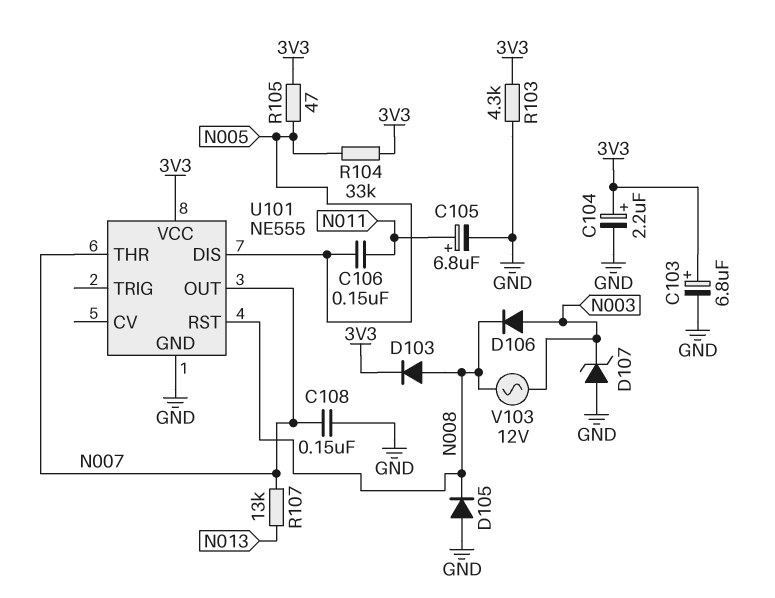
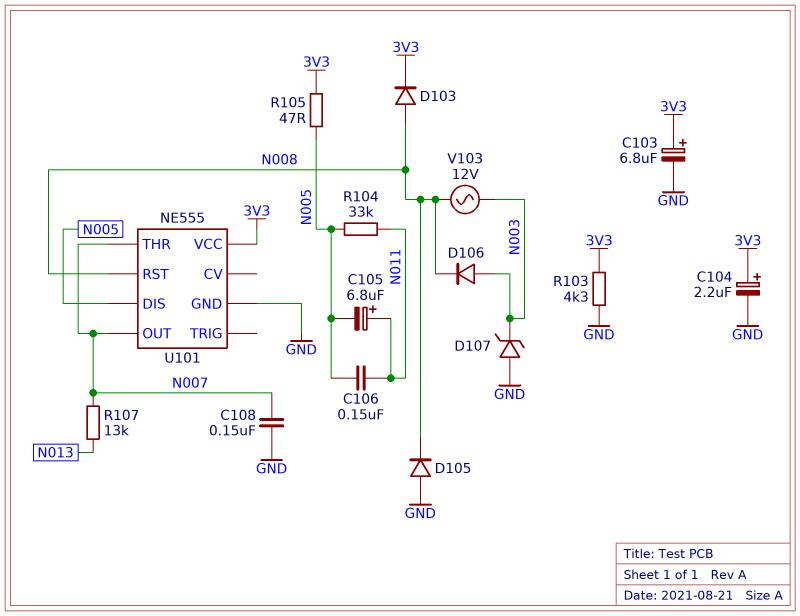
C105: 6.8uF (plus N011, minus GND) -> 6.8uF (plus N011, minus N005)
R104: 33k (3V3, N005) -> 33k (N005, N011)

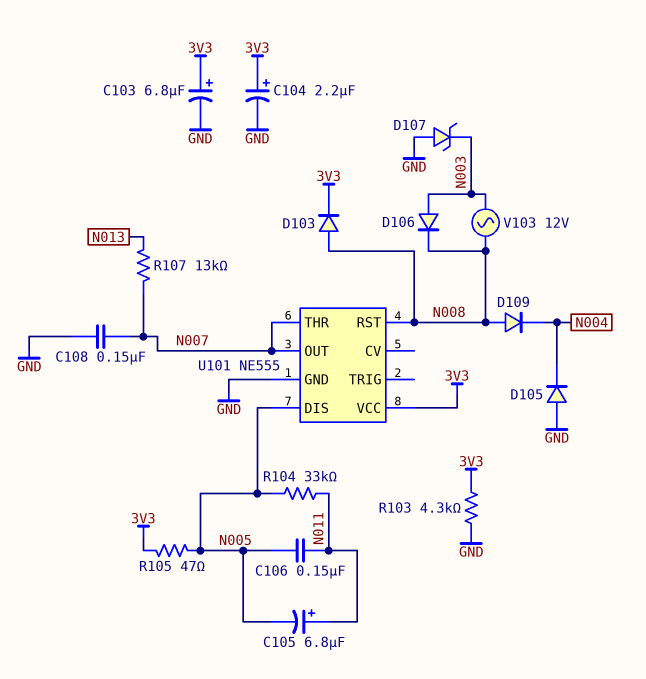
D105: diode (A GND, K N008) -> diode (A GND, K N004)
D109: none -> diode (A N008, K N004)

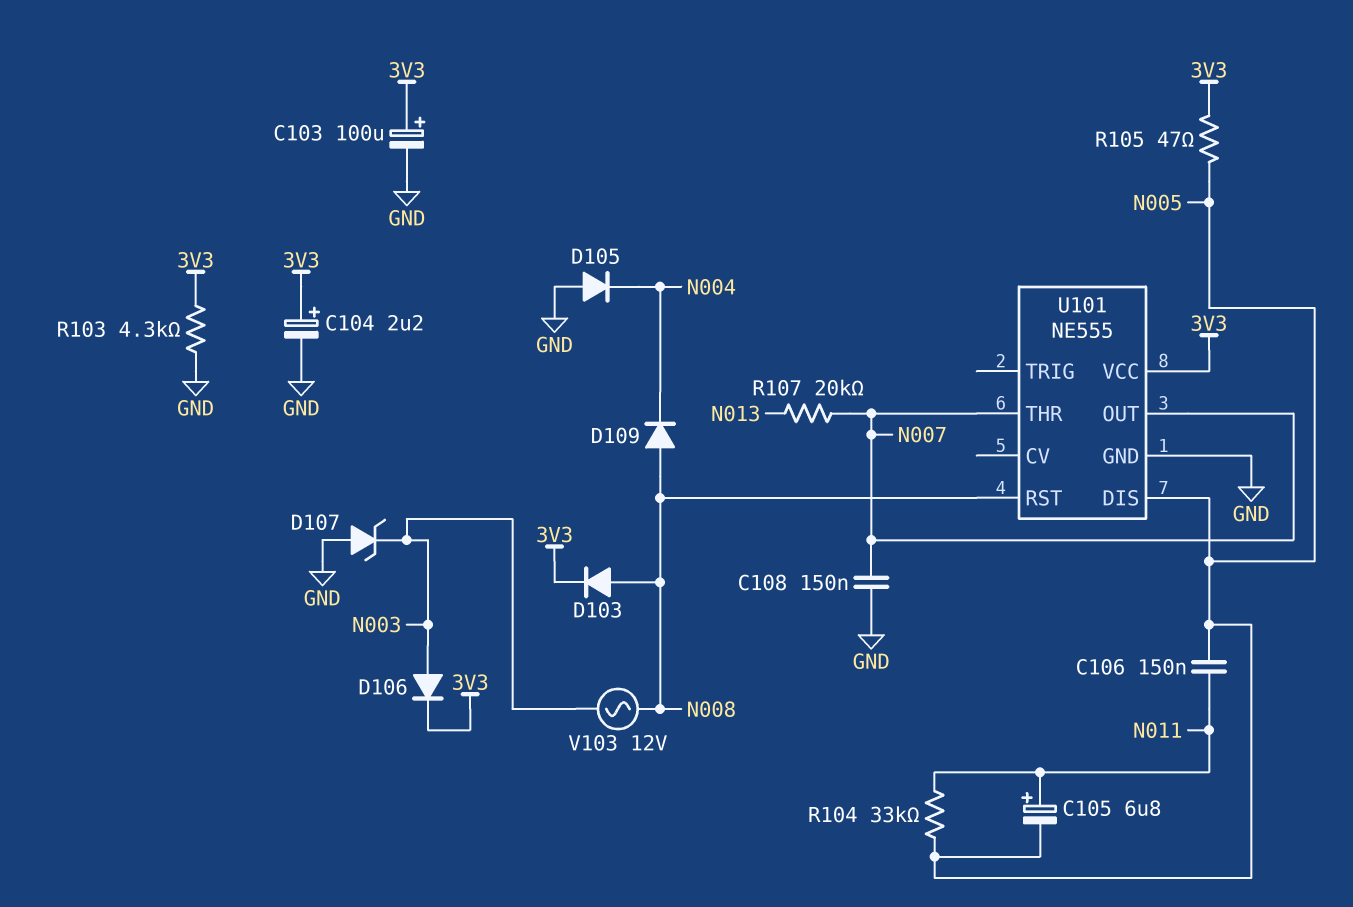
C103: 6.8uF (plus 3V3, minus GND) -> 100uF (plus 3V3, minus GND)
D106: diode (A N003, K N008) -> diode (A N003, K 3V3)
R107: 13k (N007, N013) -> 20k (N007, N013)

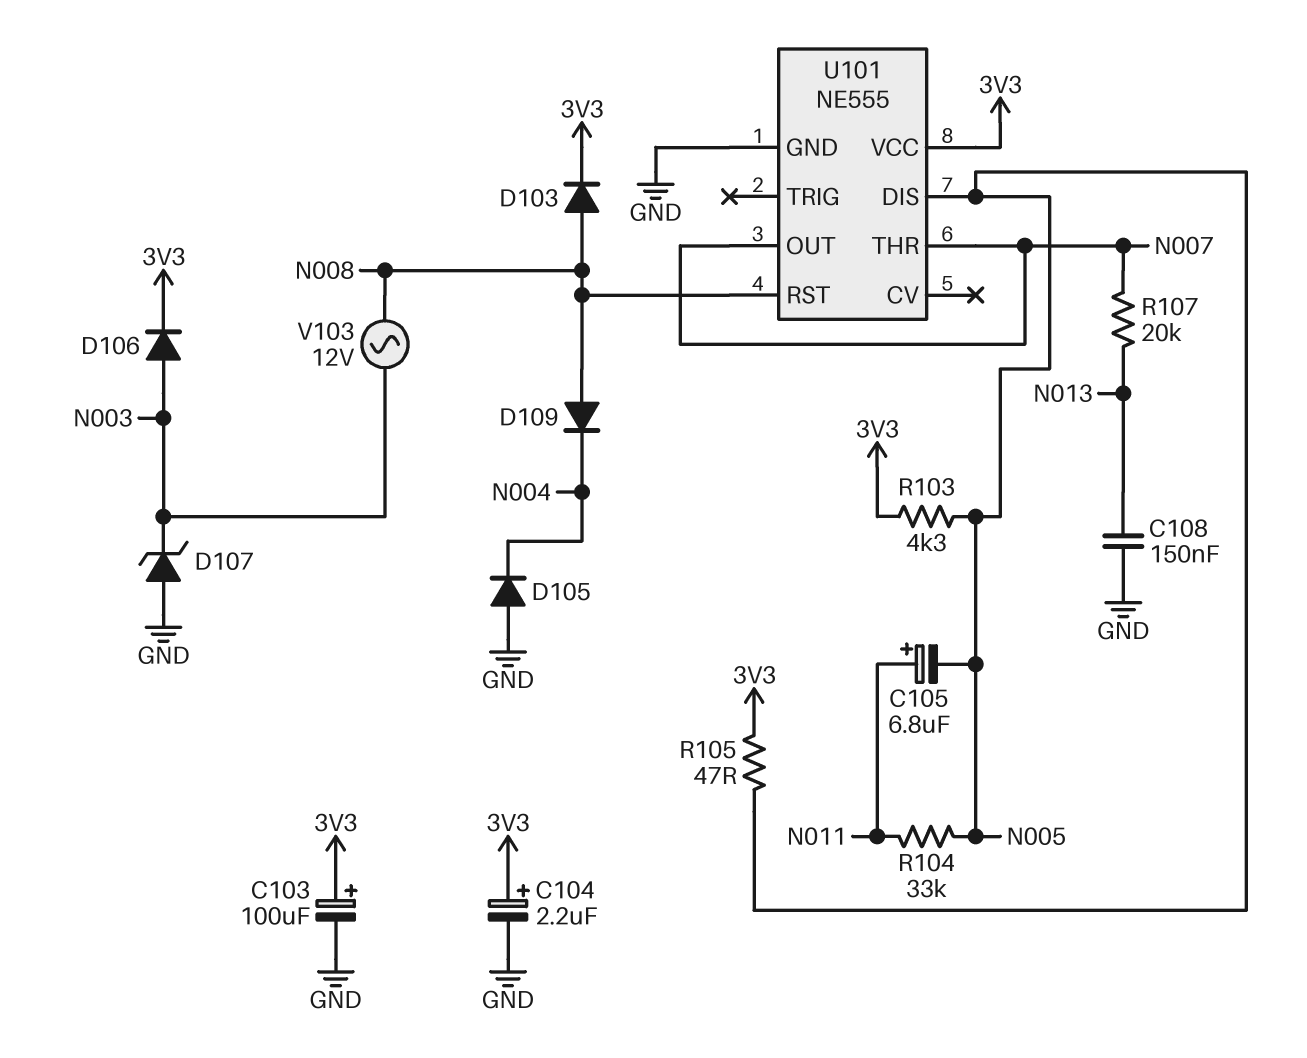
C106: 150nF (N005, N011) -> none
C108: 150nF (GND, N007) -> 150nF (GND, N013)
R103: 4.3k (3V3, GND) -> 4.3k (3V3, N005)

